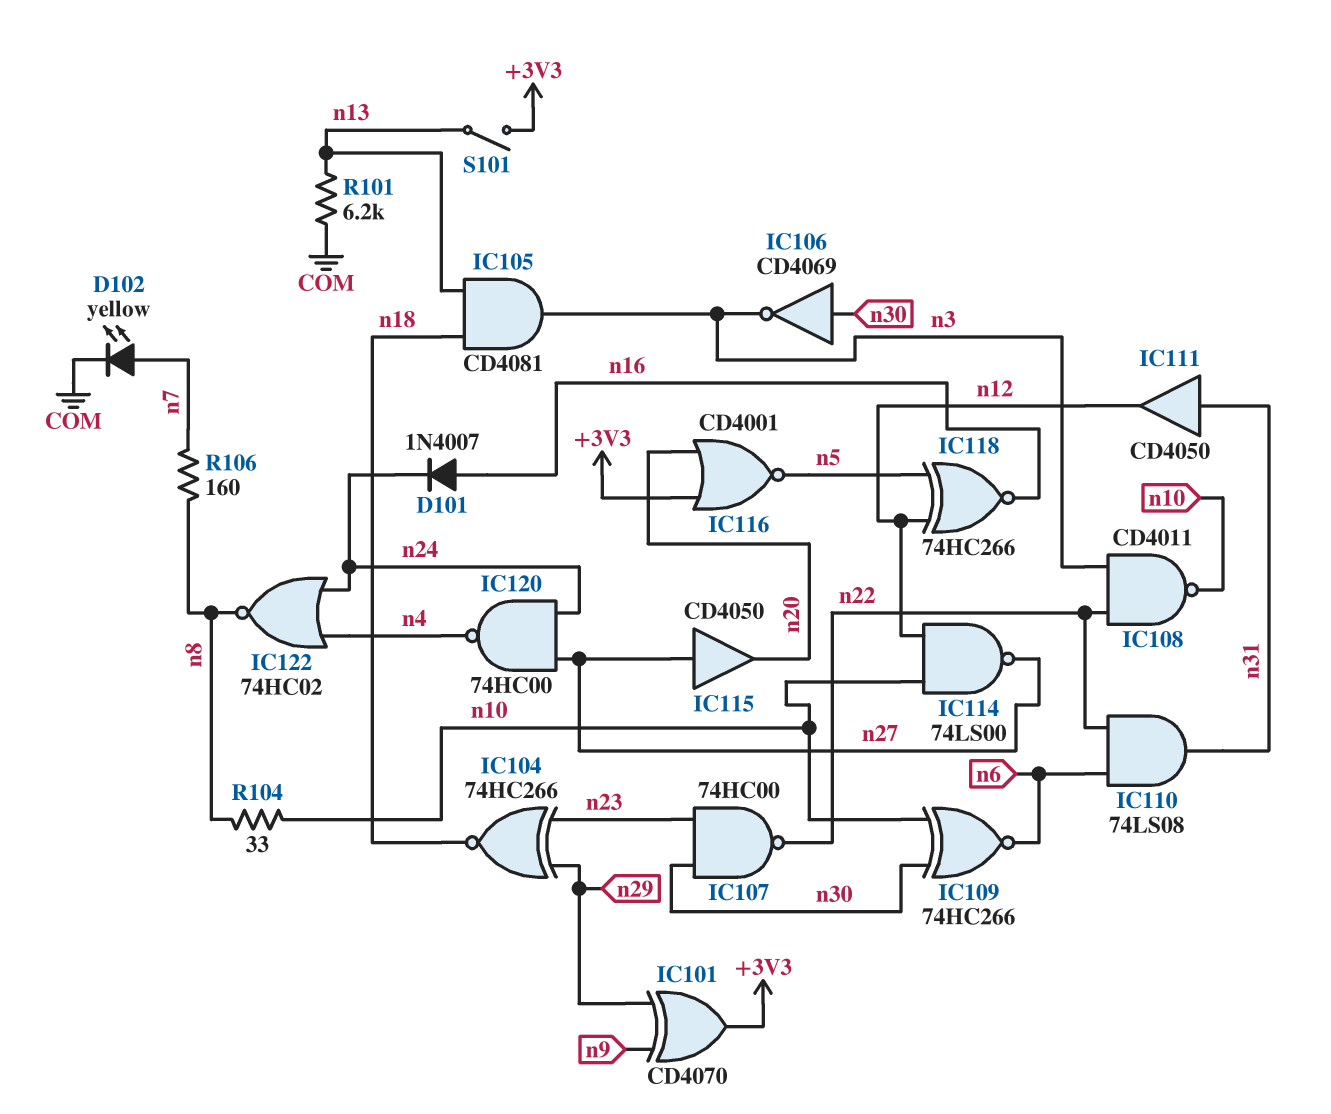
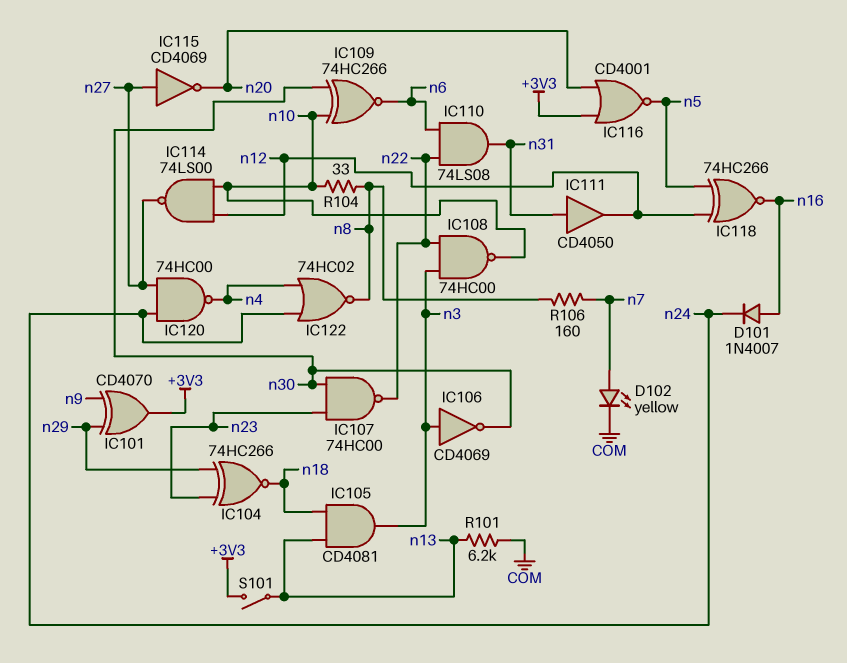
IC106: NOT CD4069 (in n30, out n3) -> NOT CD4069 (in n3, out n30)
IC108: NAND CD4011 (in n3, in n22, out n10) -> NAND 74HC00 (in n3, in n22, out n10)
IC115: buffer CD4050 (in n27, out n20) -> NOT CD4069 (in n27, out n20)

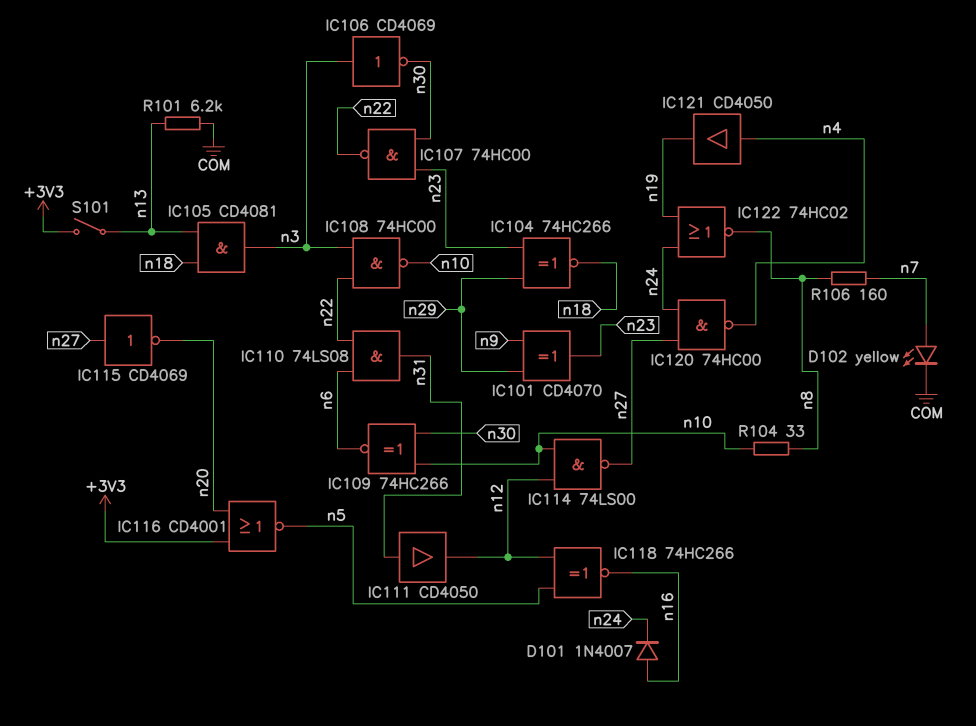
IC101: XOR CD4070 (in n9, in n29, out +3V3) -> XOR CD4070 (in n9, in n29, out n23)
IC121: none -> buffer CD4050 (in n4, out n19)
IC122: NOR 74HC02 (in n4, in n24, out n8) -> NOR 74HC02 (in n19, in n24, out n8)

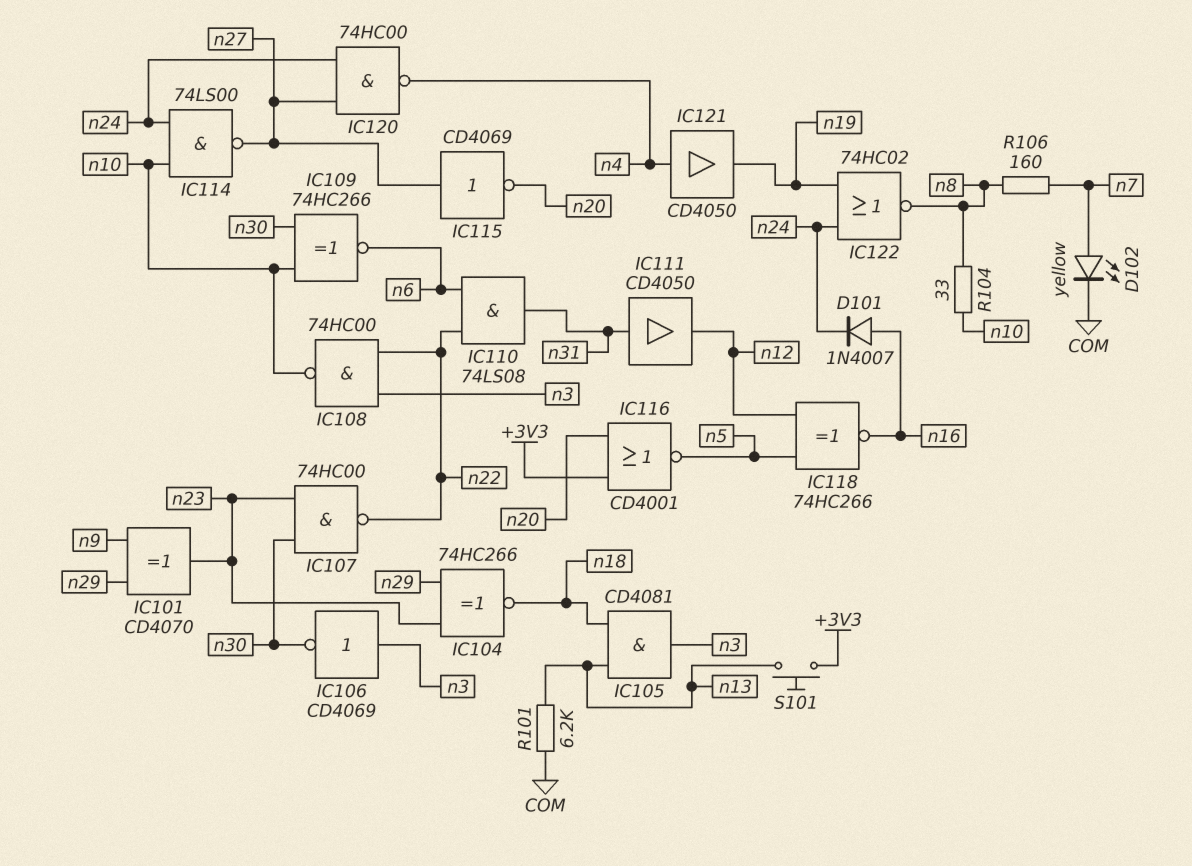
IC114: NAND 74LS00 (in n10, in n12, out n27) -> NAND 74LS00 (in n10, in n24, out n27)
S101: switch (+3V3, n13) -> button (+3V3, n13)

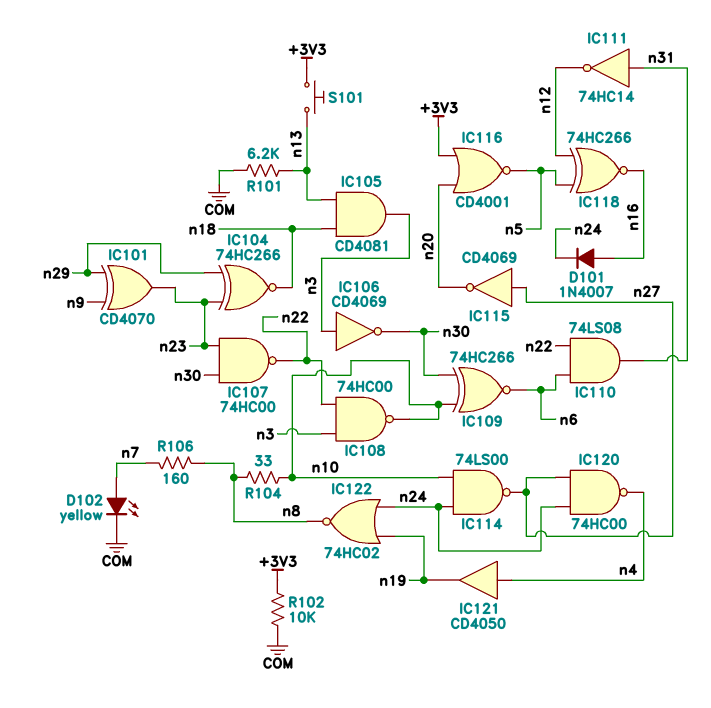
IC111: buffer CD4050 (in n31, out n12) -> NOT 74HC14 (in n31, out n12)
R102: none -> 10k (+3V3, COM)

